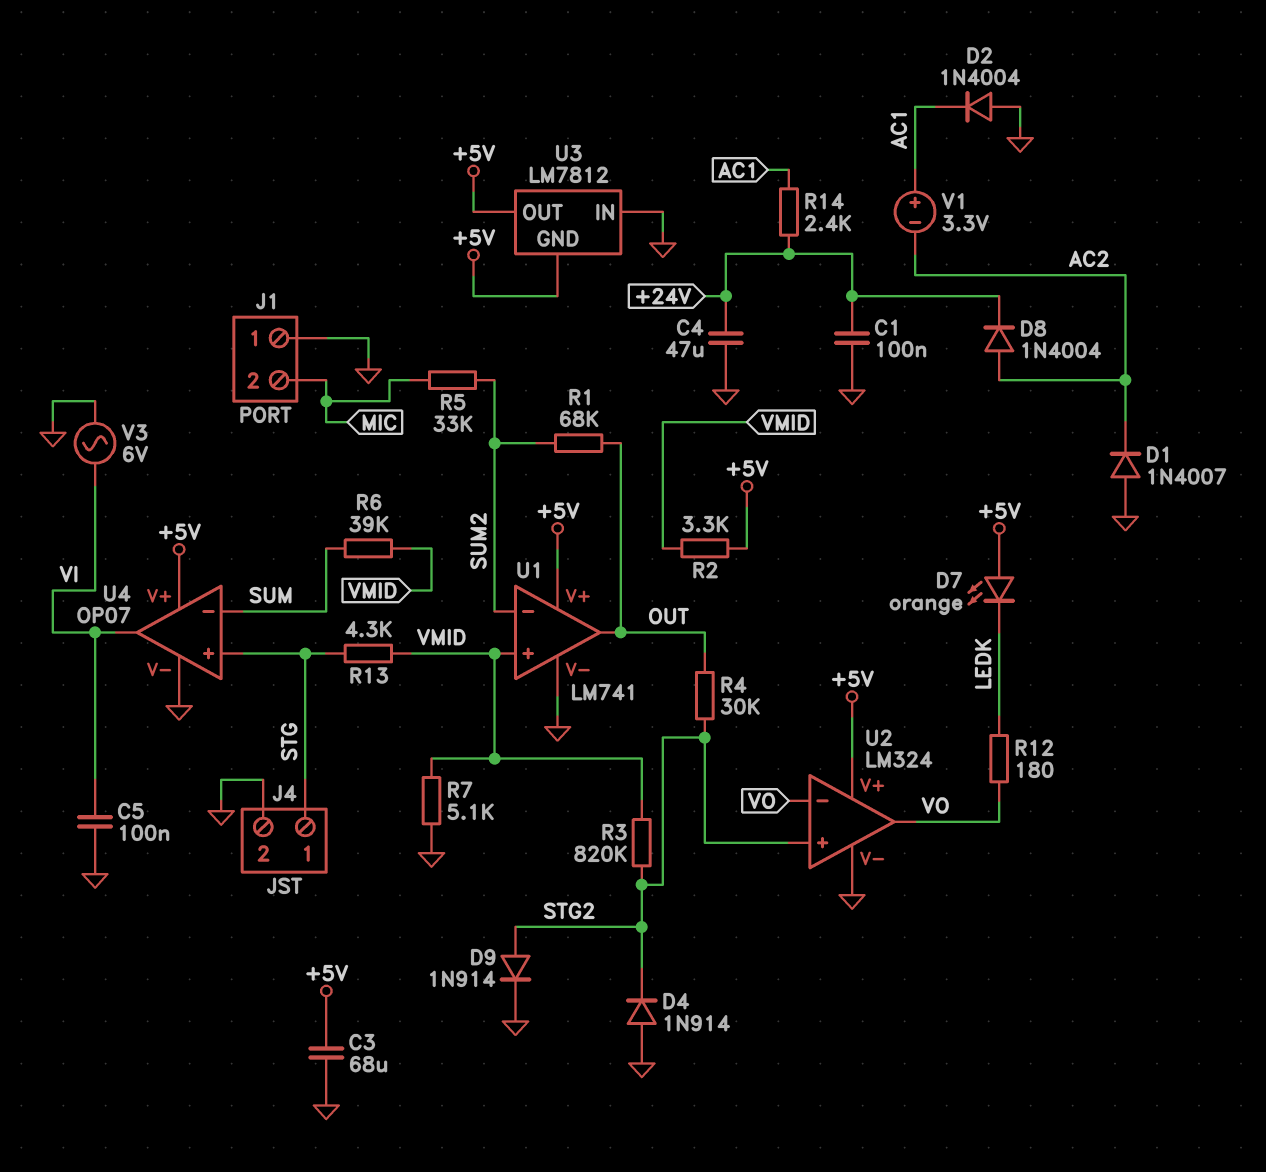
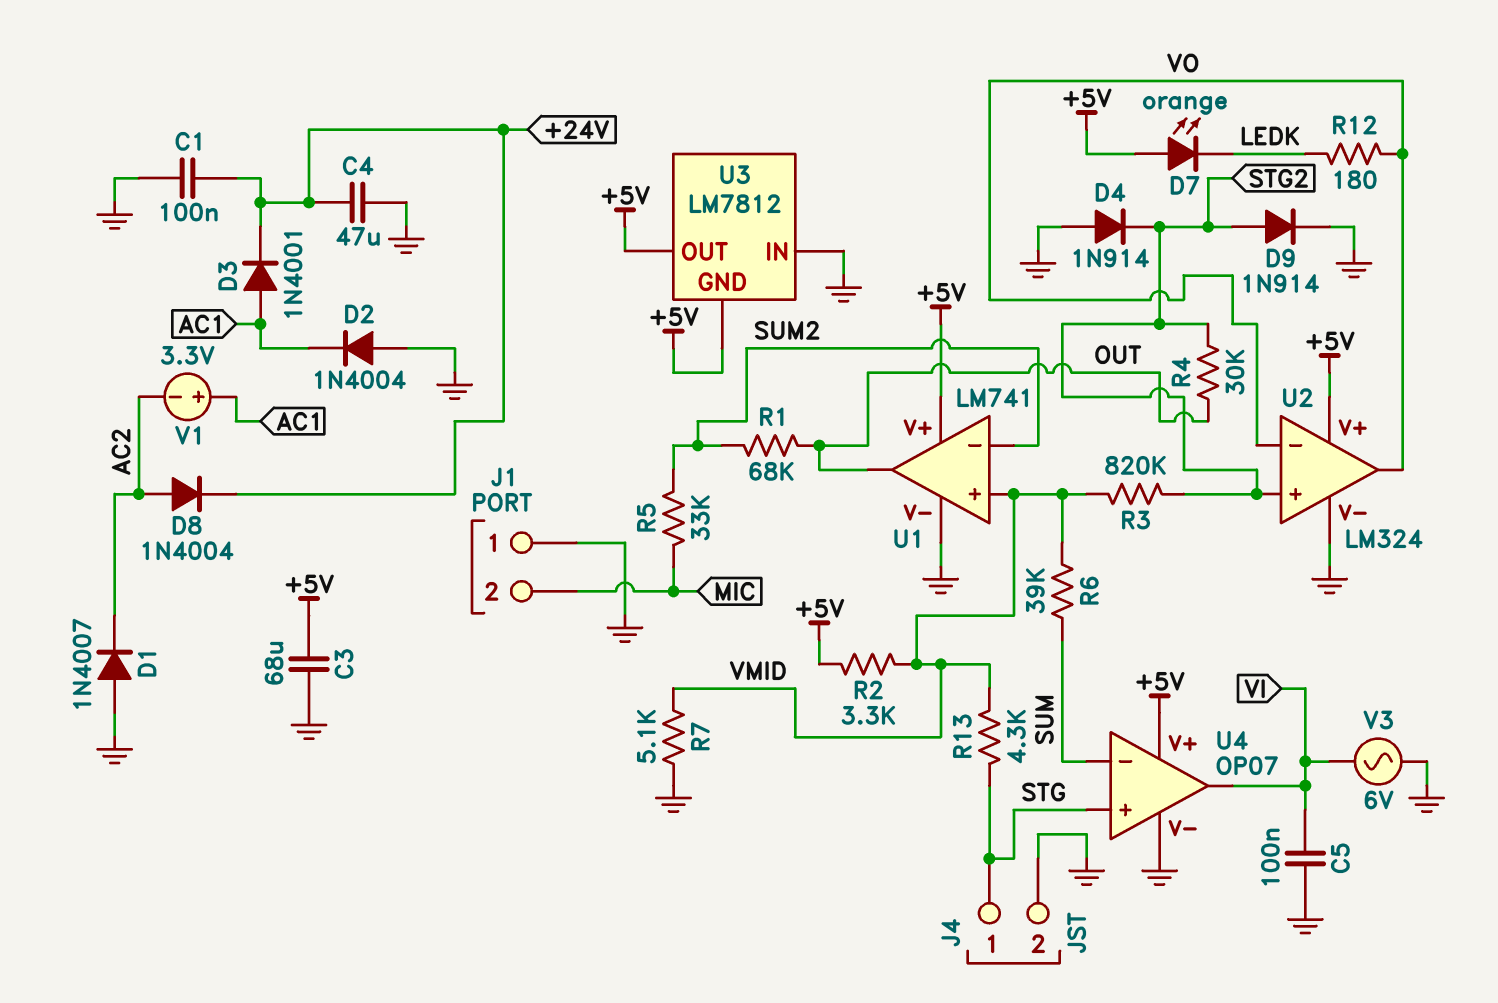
D3: none -> diode 1N4001 (A AC1, K +24V)
R14: 2.4k (+24V, AC1) -> none

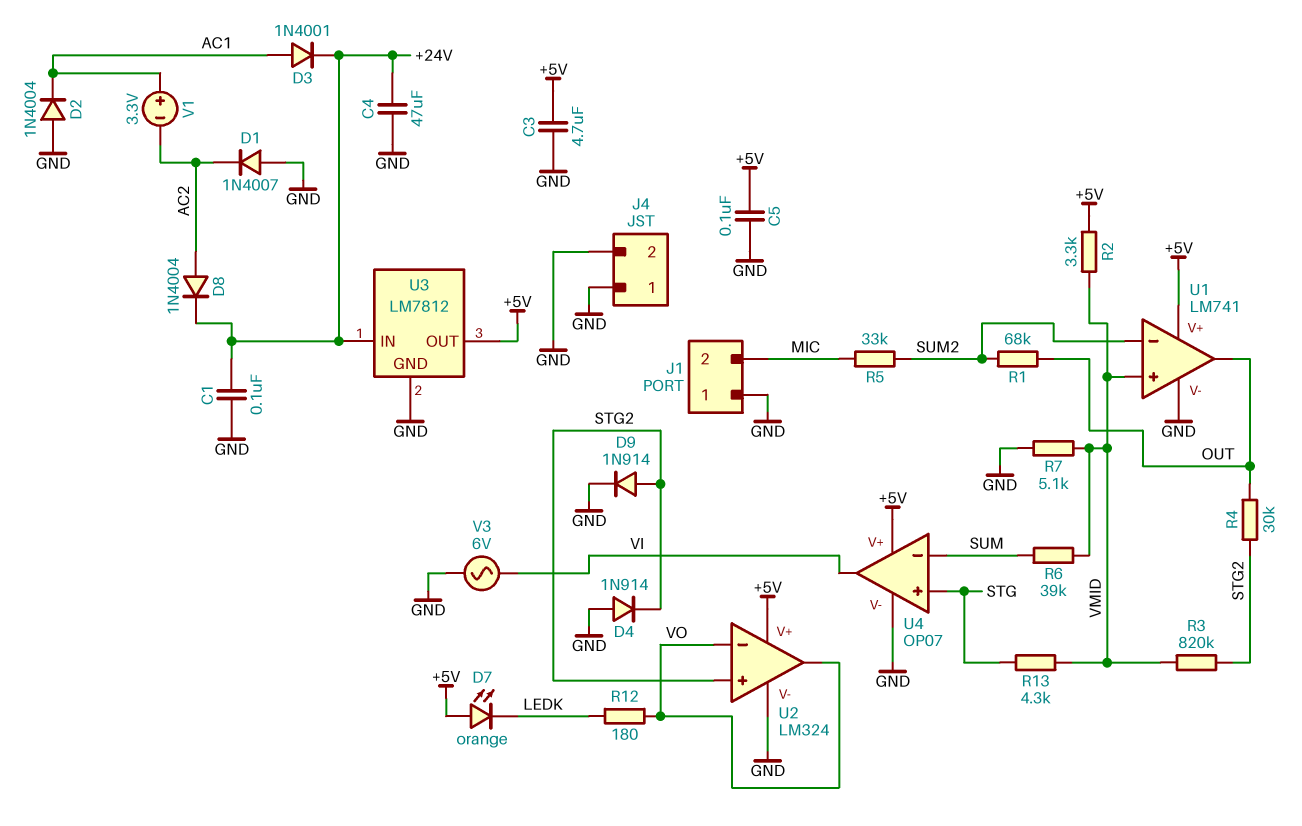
C3: 68uF (+5V, GND) -> 4.7uF (+5V, GND)
C5: 100nF (GND, VI) -> 100nF (+5V, GND)
J4 pin 1: STG -> GND
U3 pin GND: +5V -> GND
U3 pin IN: GND -> +24V

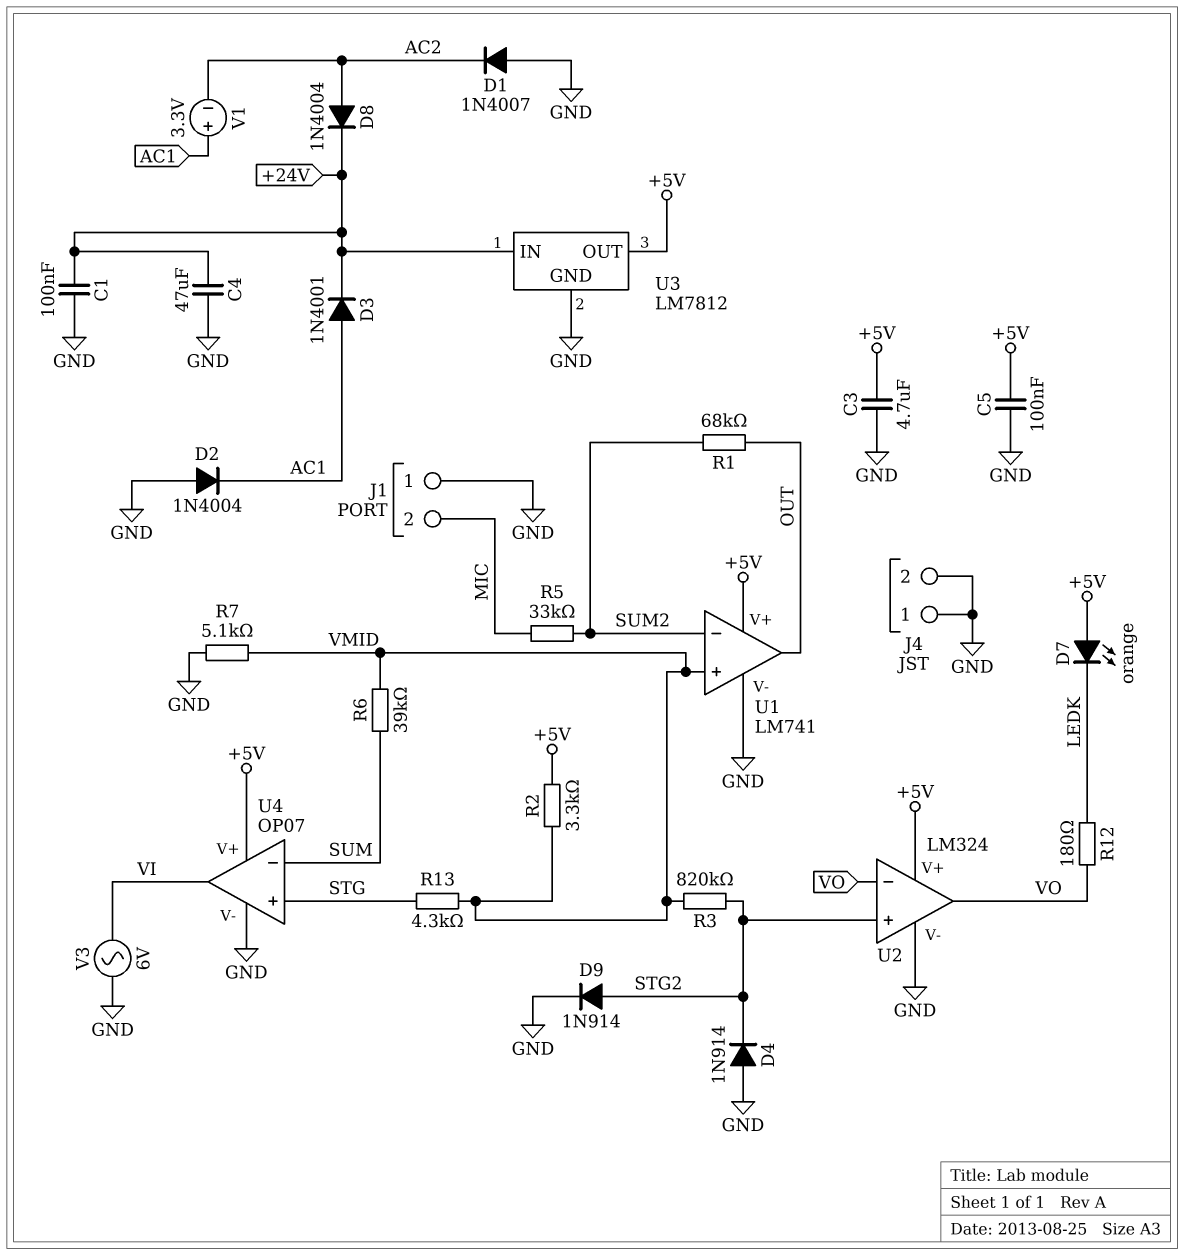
R4: 30k (OUT, STG2) -> none

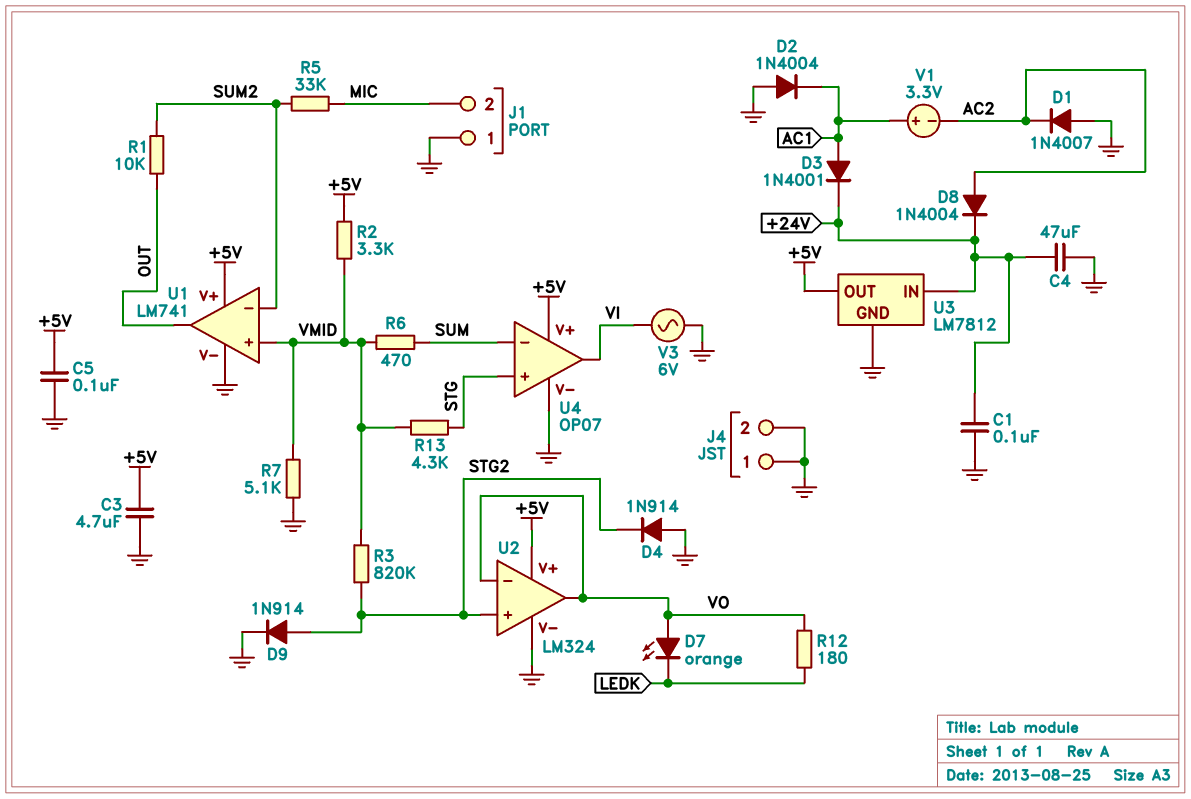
D7: LED orange (A +5V, K LEDK) -> LED orange (A VO, K LEDK)
R1: 68k (OUT, SUM2) -> 10k (OUT, SUM2)
R6: 39k (SUM, VMID) -> 470 (SUM, VMID)

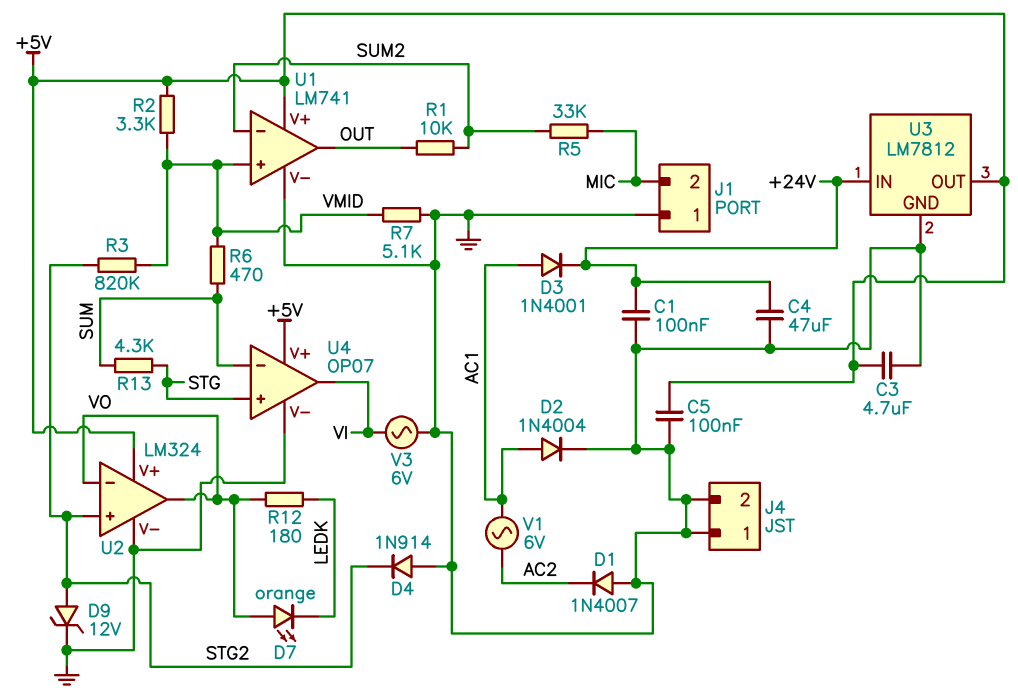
D2: diode 1N4004 (A GND, K AC1) -> diode 1N4004 (A AC1, K GND)
D8: diode 1N4004 (A AC2, K +24V) -> none
D9: diode 1N914 (A STG2, K GND) -> zener 12V (A STG2, K GND)
R13: 4.3k (STG, VMID) -> 4.3k (STG, SUM)
V1: 3.3V (plus AC1, minus AC2) -> AC 6V (AC1, AC2)

